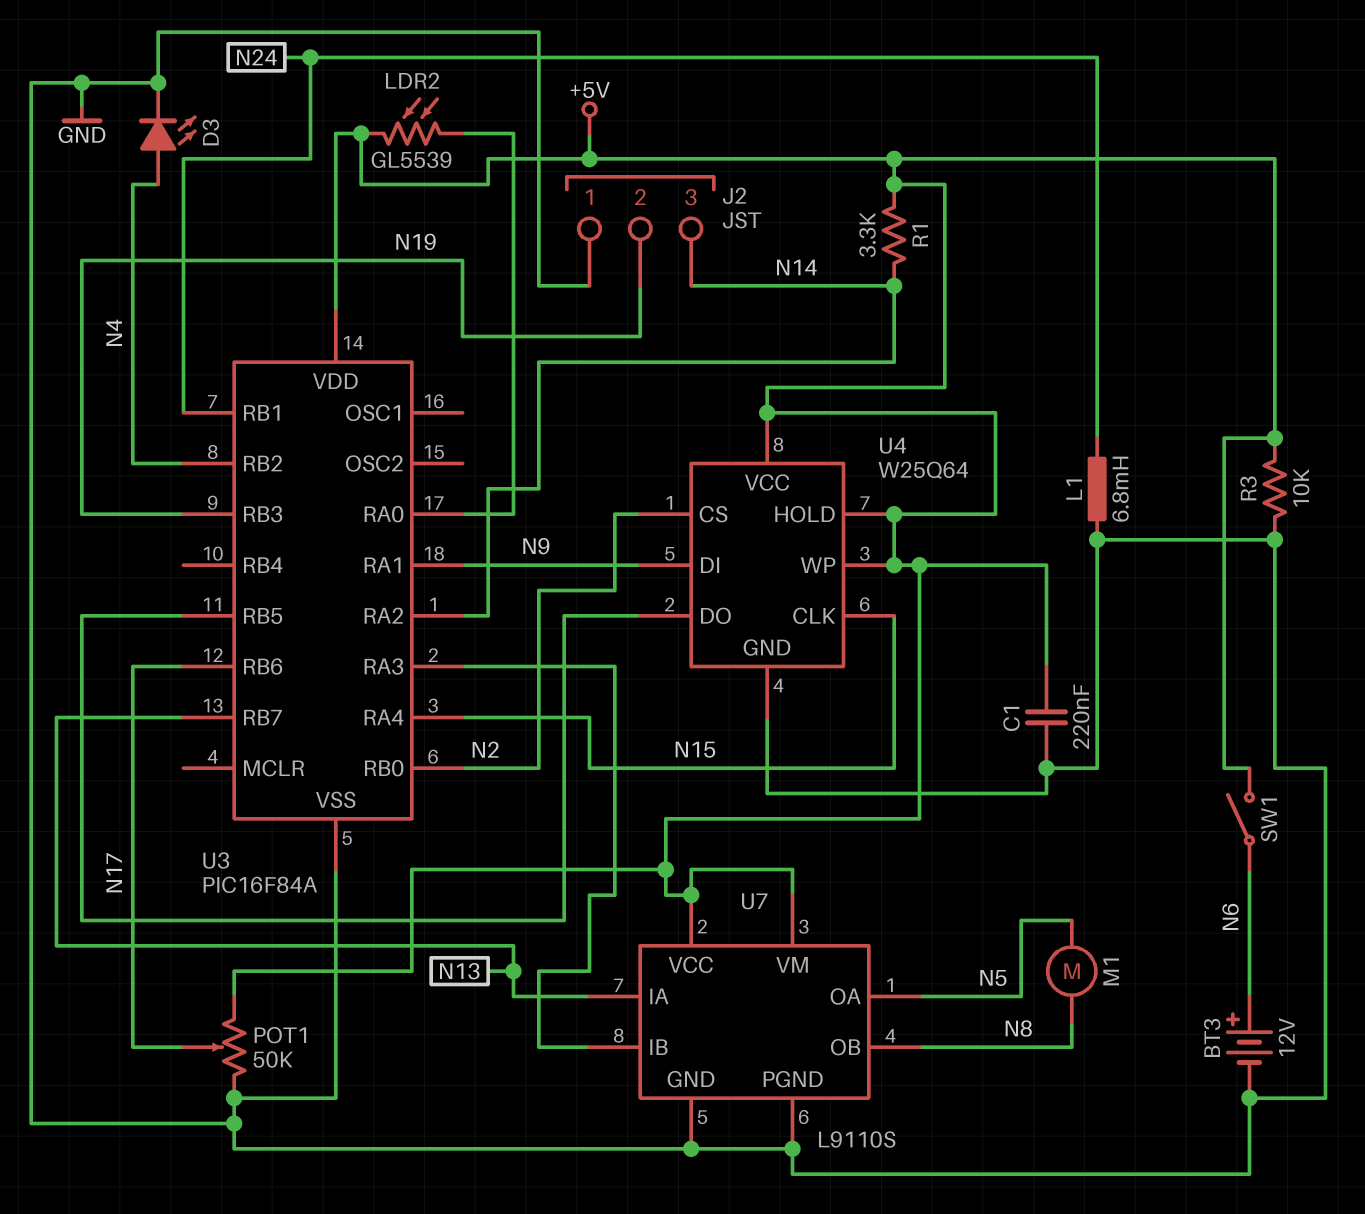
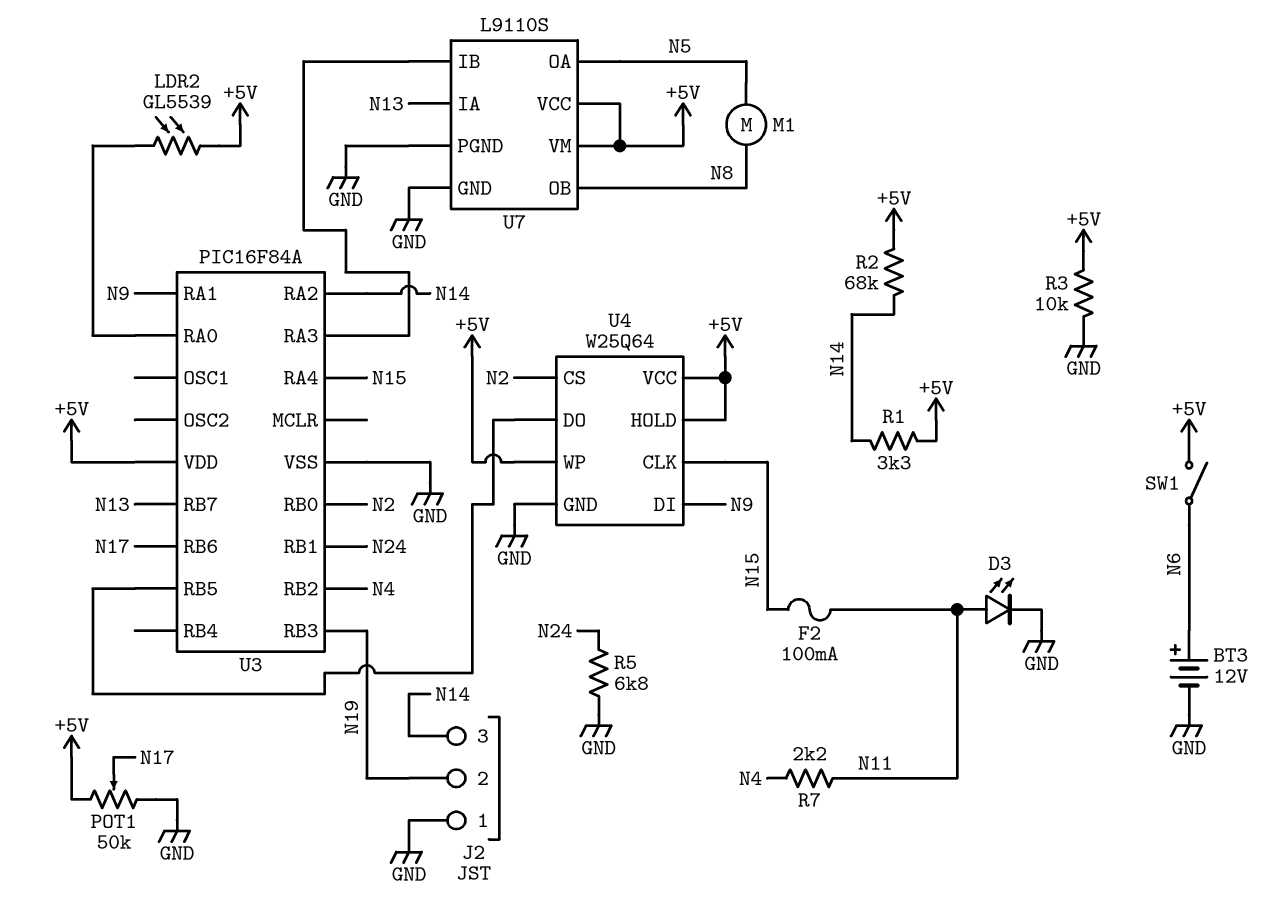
C1: 220nF (+5V, GND) -> none
D3: LED (A N4, K GND) -> LED (A N11, K GND)
F2: none -> 100mA (N11, N15)
L1: 6.8mH (GND, N24) -> none
R2: none -> 68k (+5V, N14)
R5: none -> 6.8k (GND, N24)
R7: none -> 2.2k (N4, N11)

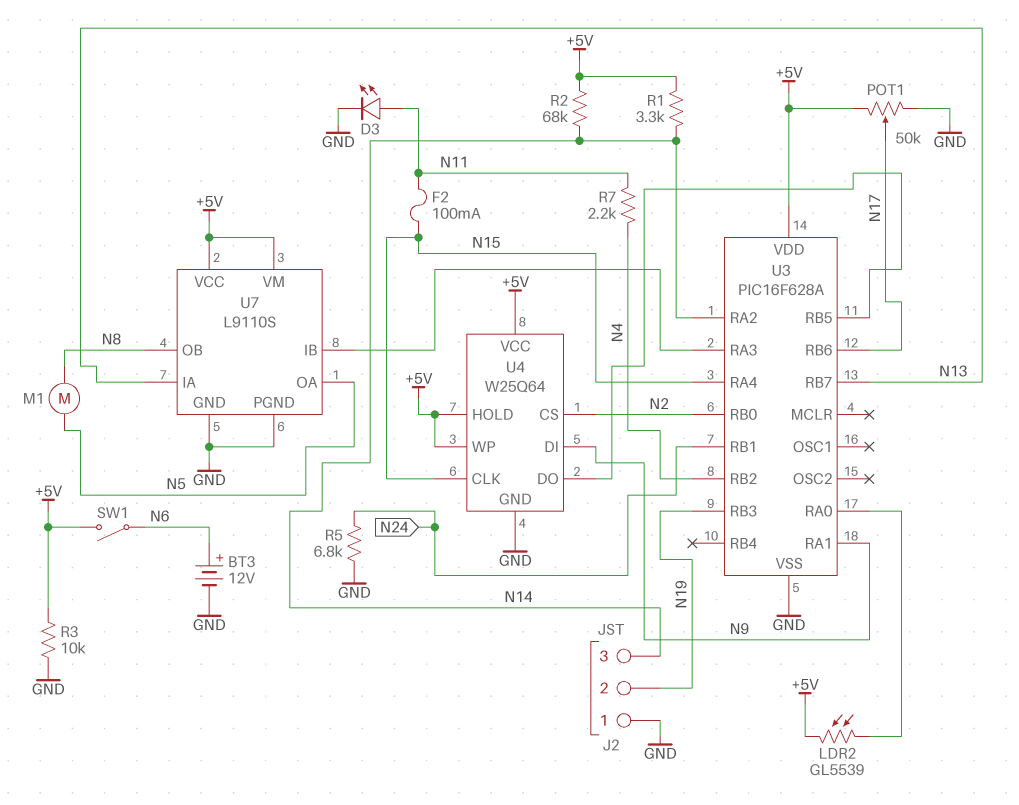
U3: PIC16F84A -> PIC16F628A

